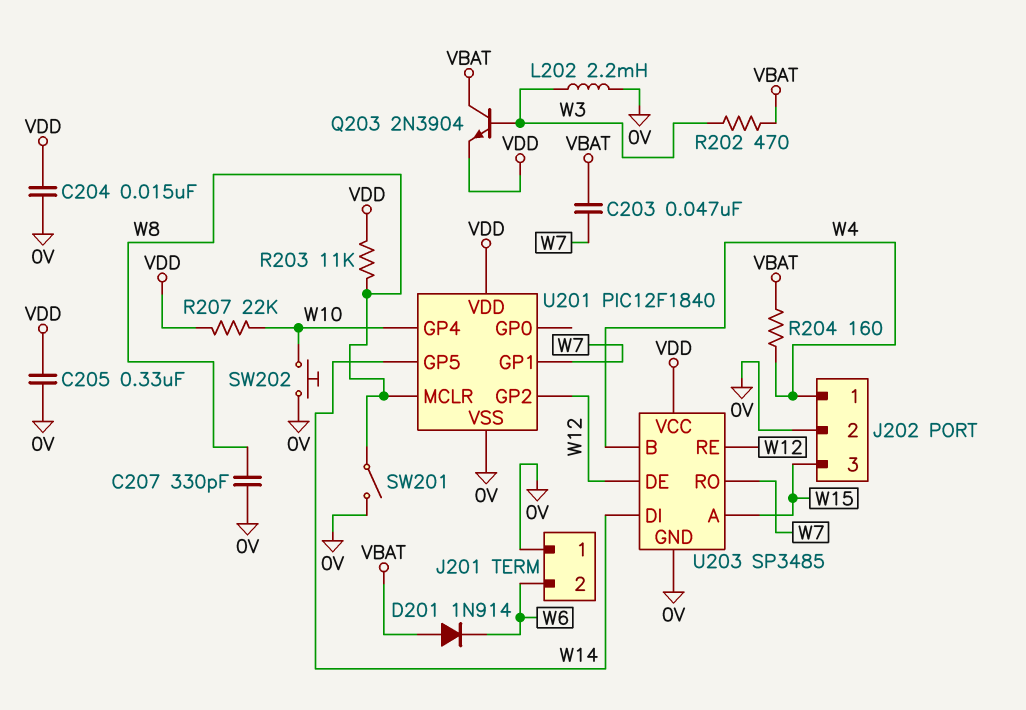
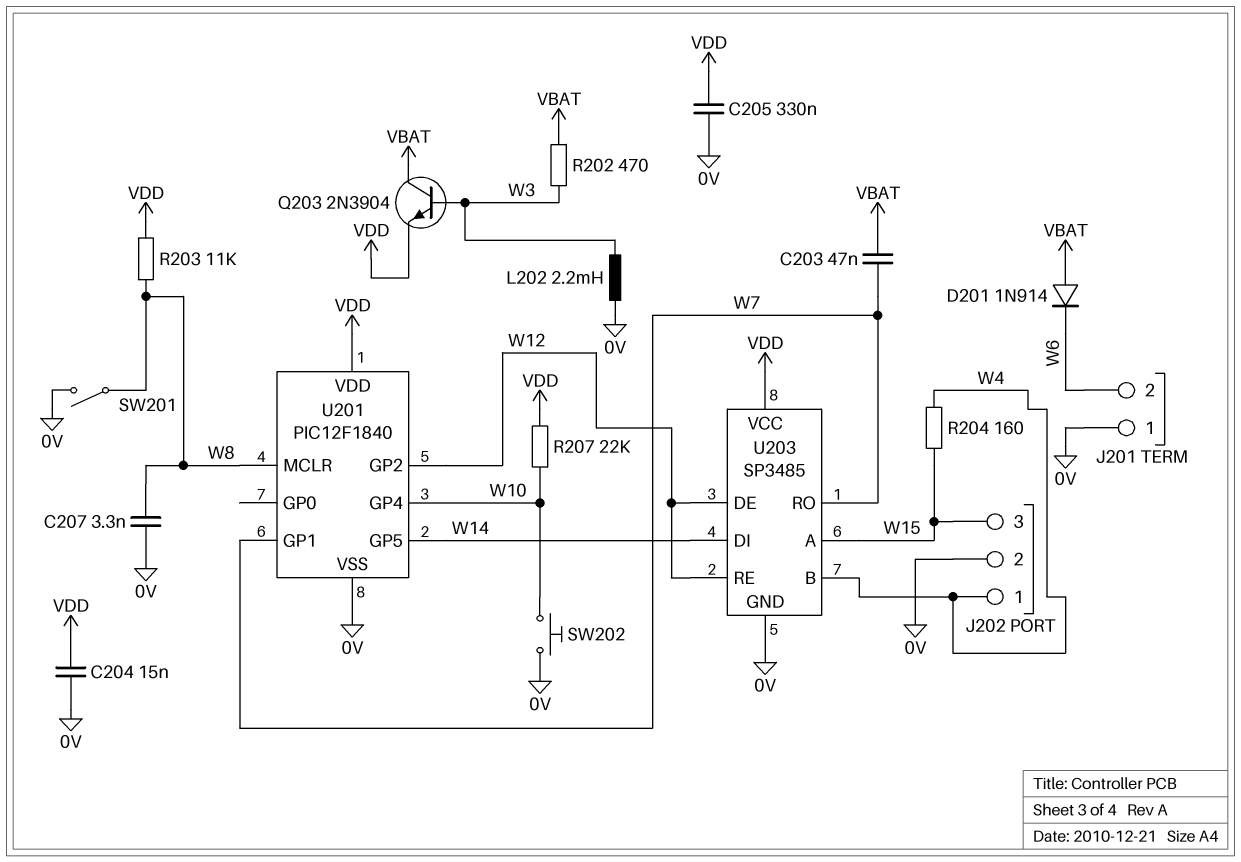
C207: 330pF (0V, W8) -> 3.3nF (0V, W8)
R204: 160 (VBAT, W4) -> 160 (W4, W15)

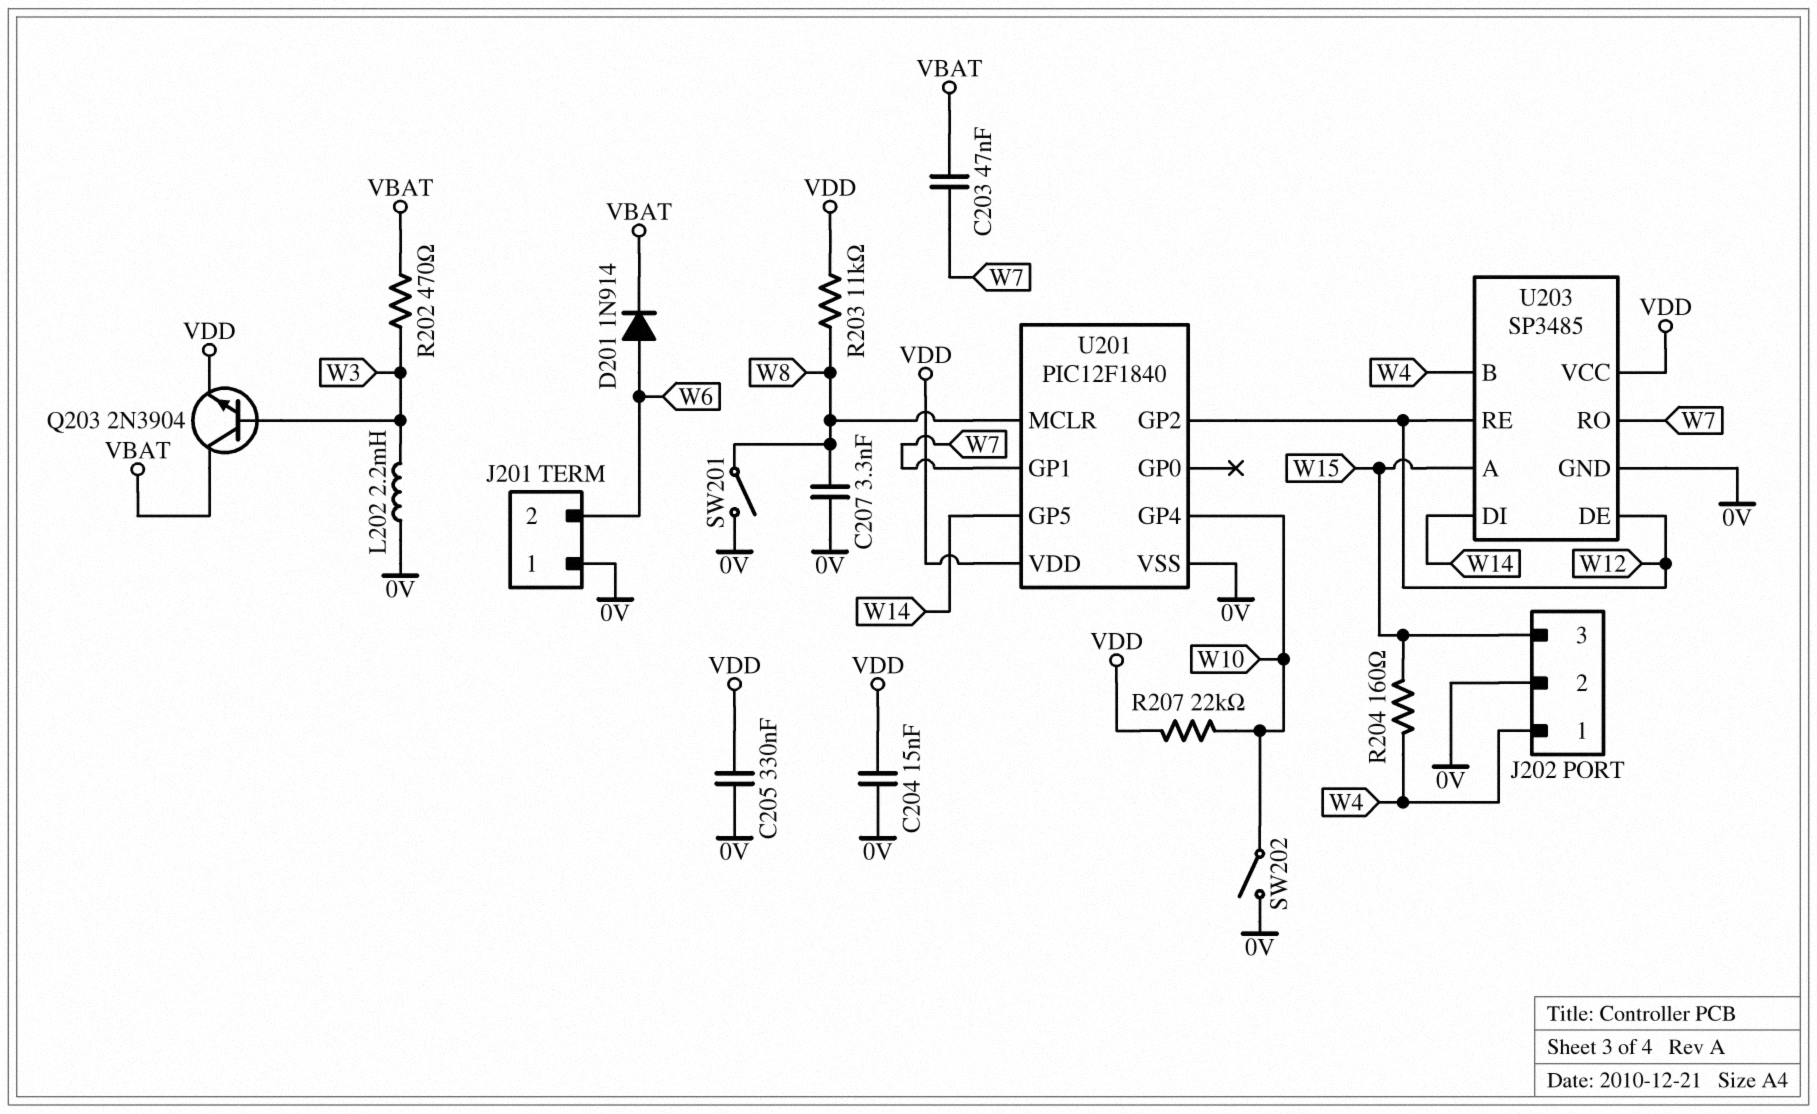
D201: diode 1N914 (A VBAT, K W6) -> diode 1N914 (A W6, K VBAT)
SW202: button (0V, W10) -> switch (0V, W10)

